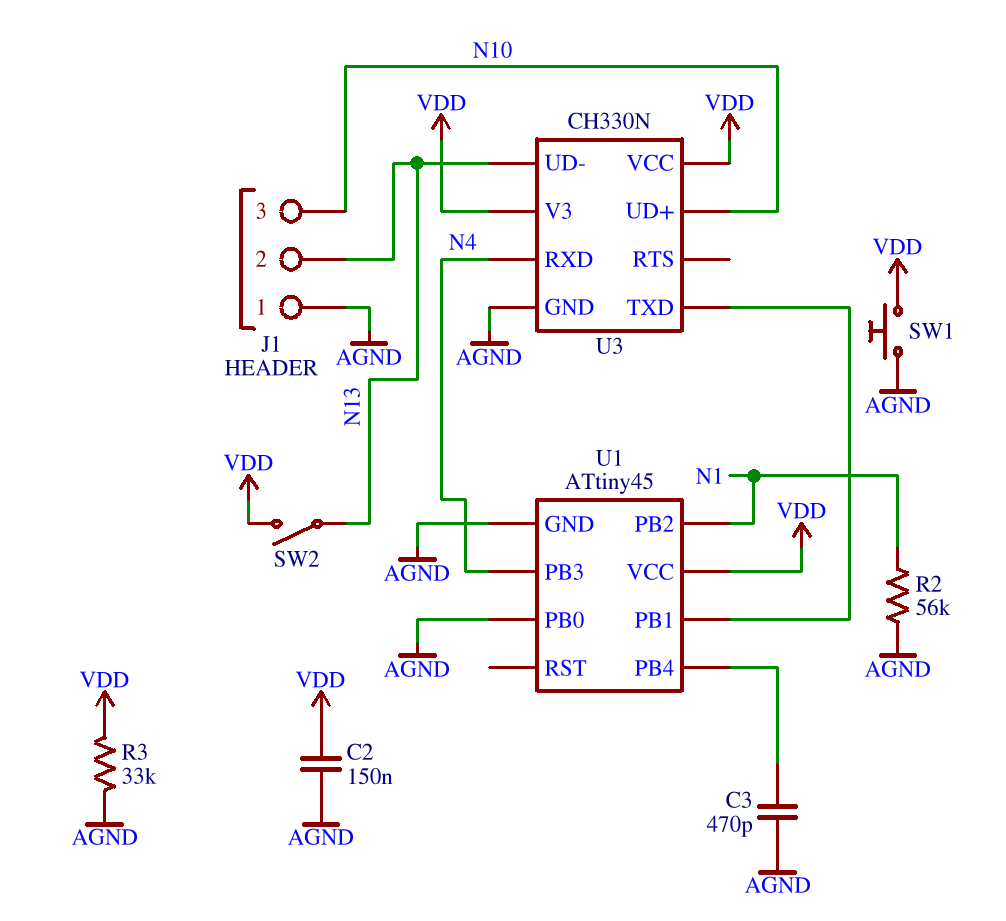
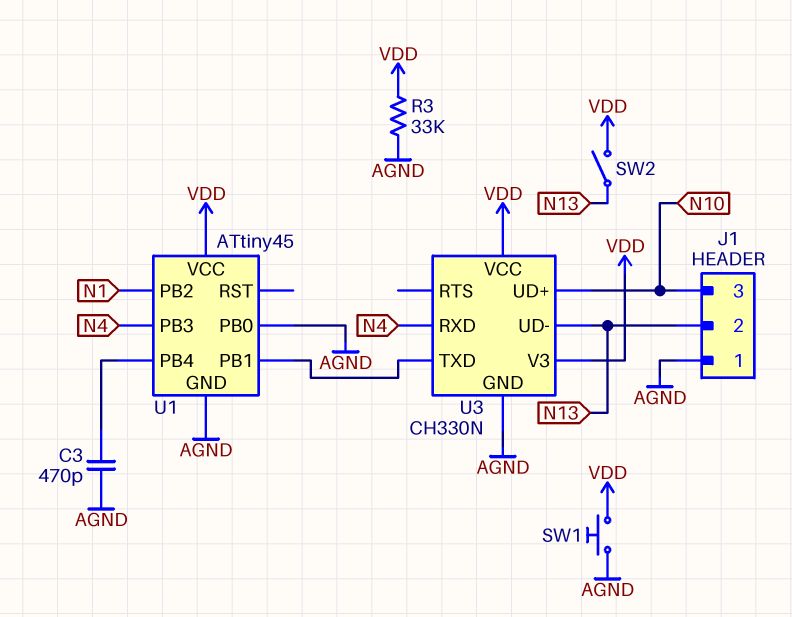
C2: 150nF (AGND, VDD) -> none
R2: 56k (AGND, N1) -> none

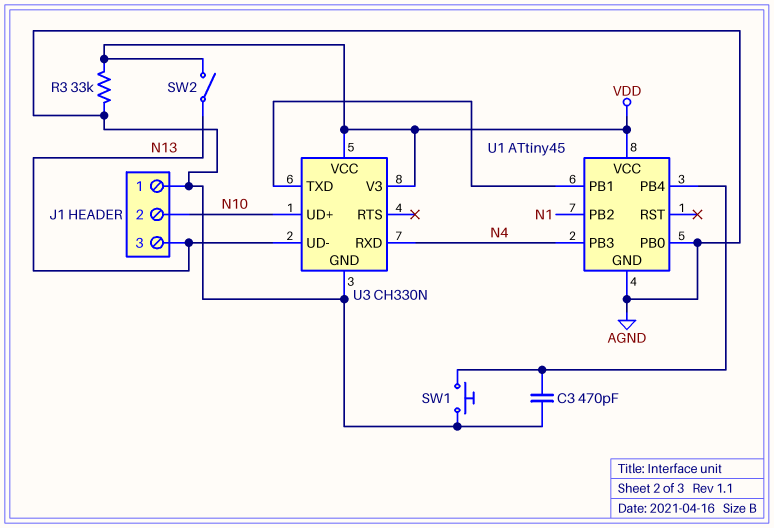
J1 pin 2: N13 -> N10
J1 pin 3: N10 -> N13
SW1: button (AGND, VDD) -> button (AGND, U1/PB4)

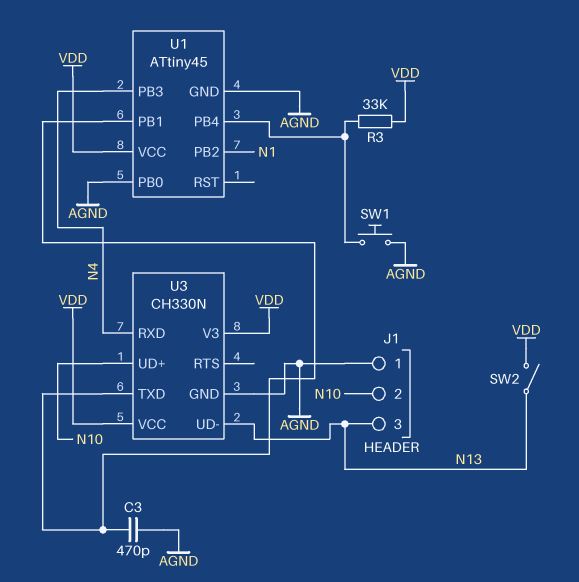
C3: 470pF (AGND, U1/PB4) -> 470pF (AGND, U1/PB1)
R3: 33k (AGND, VDD) -> 33k (U1/PB4, VDD)

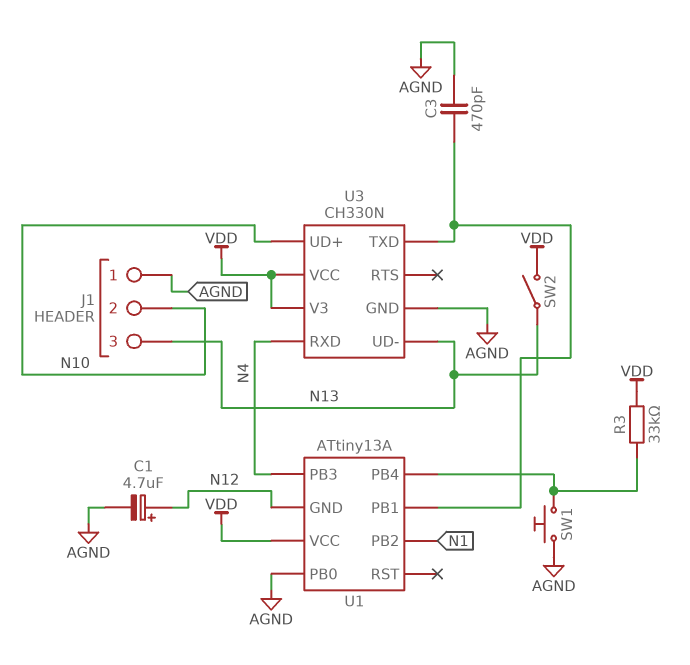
C1: none -> 4.7uF (plus N12, minus AGND)
U1: ATtiny45 -> ATtiny13A
U1 pin GND: AGND -> N12

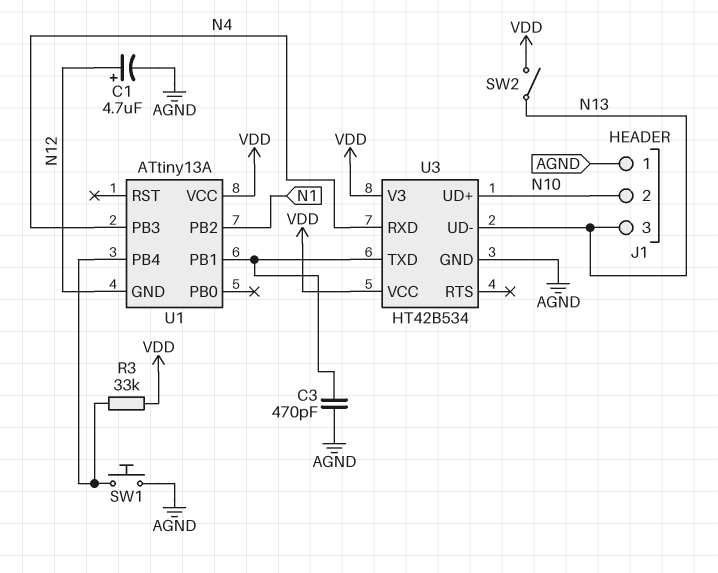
U1 pin PB0: AGND -> none
U3: CH330N -> HT42B534

